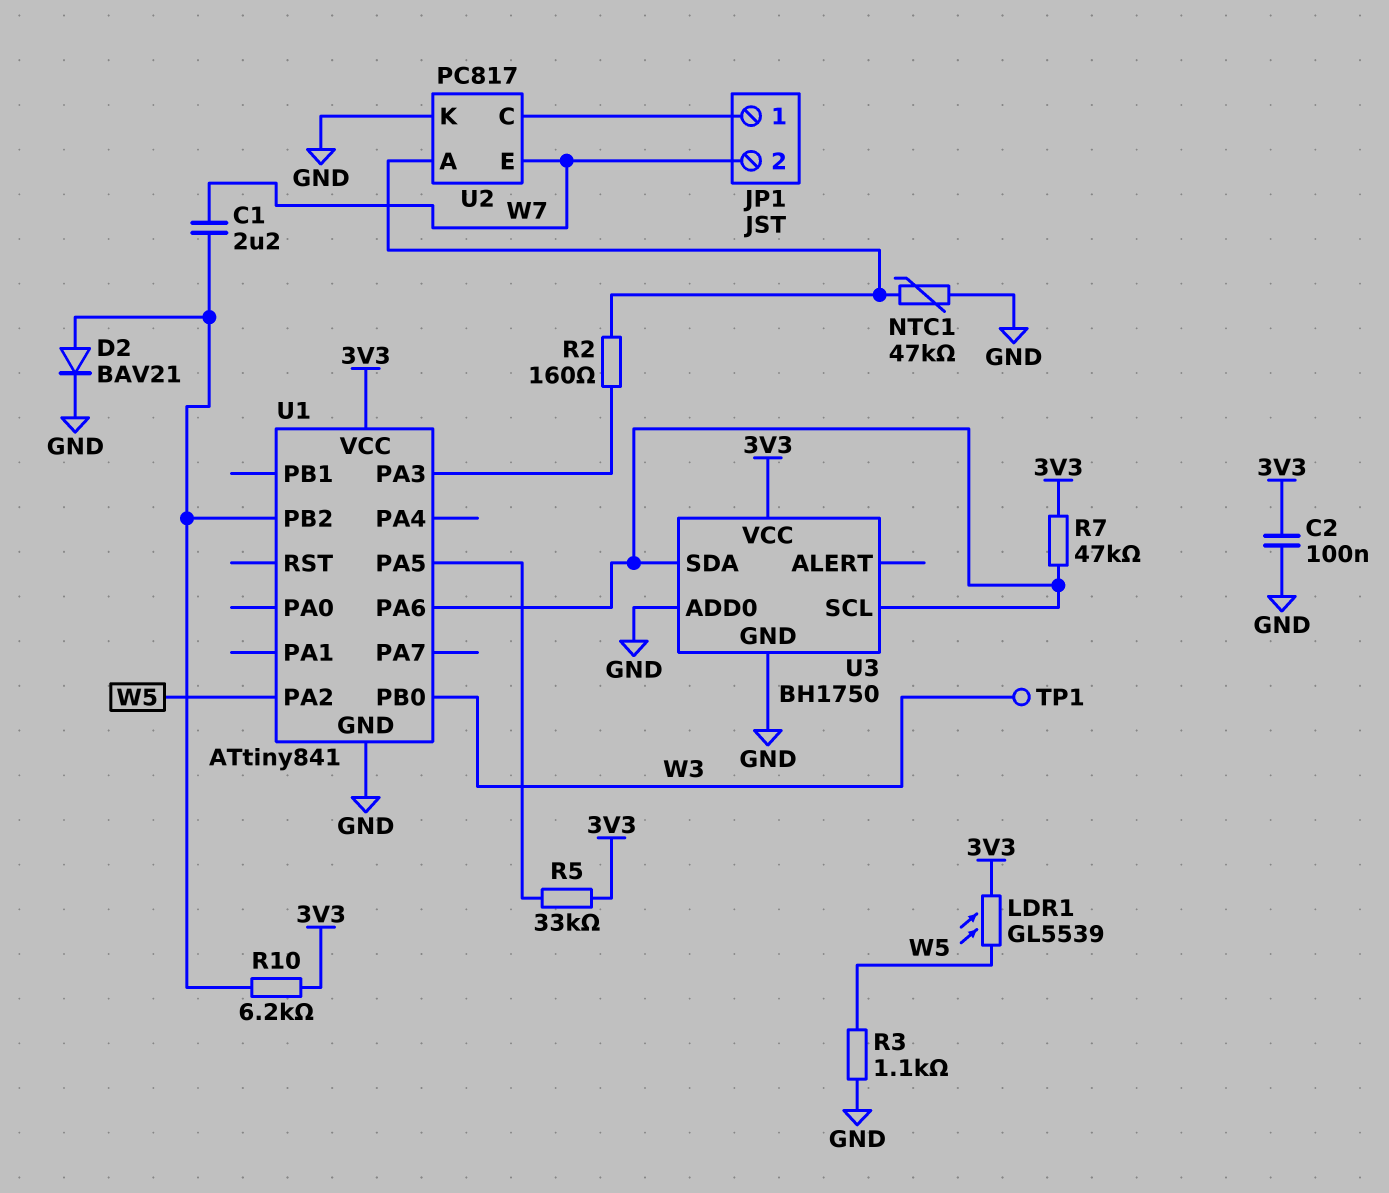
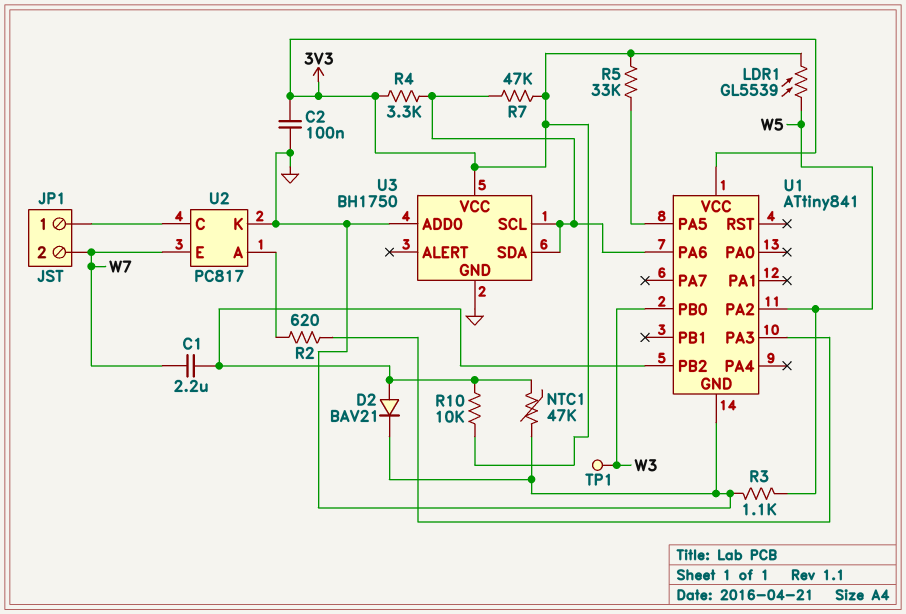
NTC1: 47k (GND, U2/A) -> 47k (GND, U1/PB2)
R2: 160 (U1/PA3, U2/A) -> 620 (U1/PA3, U2/A)
R4: none -> 3.3k (3V3, U1/PA6)
R10: 6.2k (3V3, U1/PB2) -> 10k (3V3, U1/PB2)

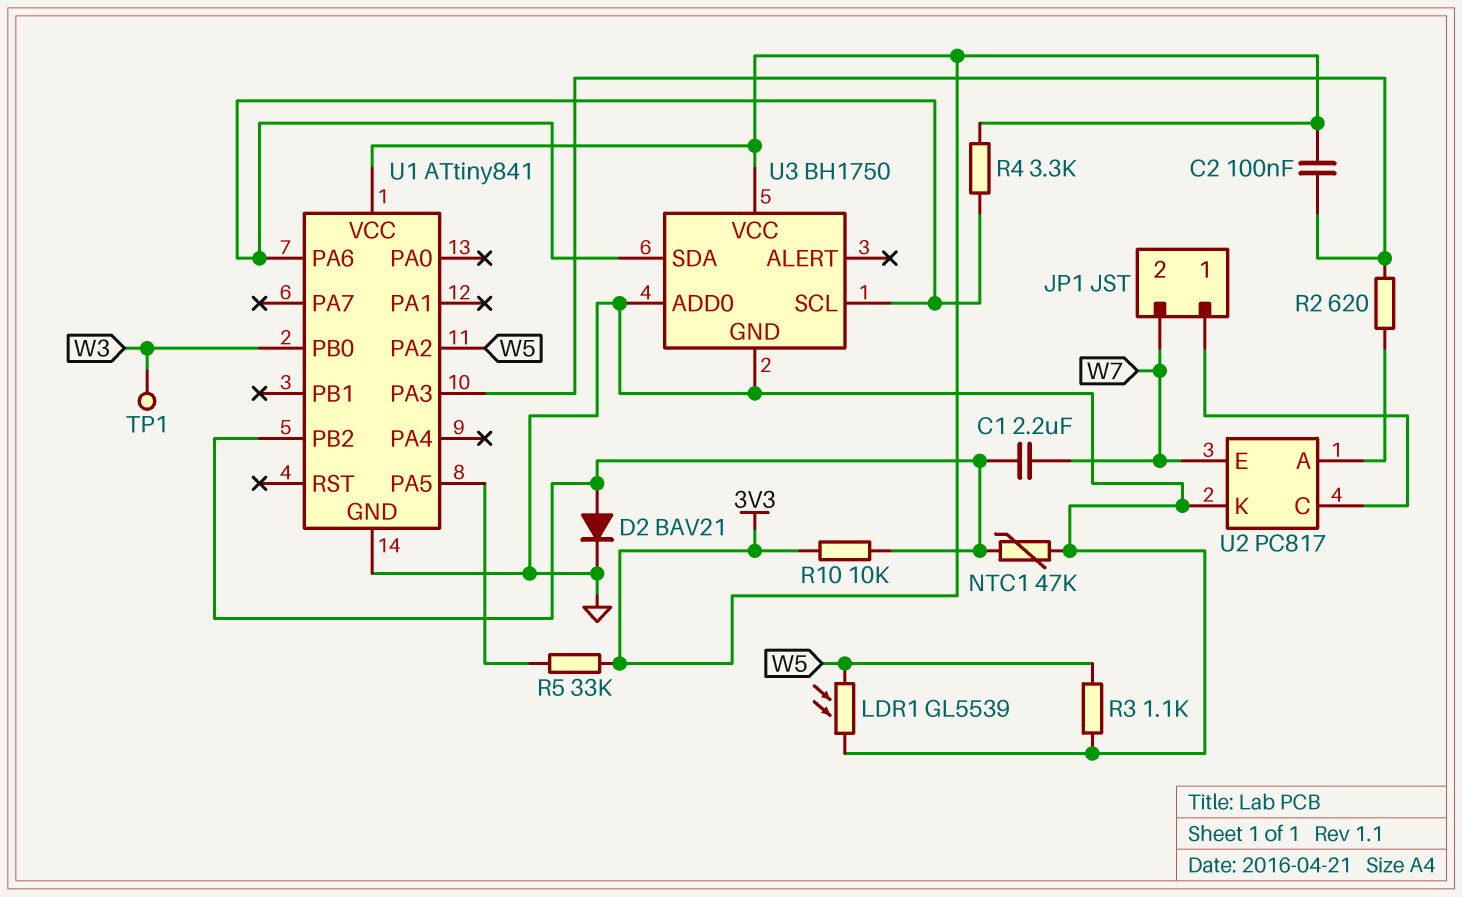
C2: 100nF (3V3, GND) -> 100nF (3V3, U1/PA3)
LDR1: GL5539 (3V3, W5) -> GL5539 (GND, W5)
R7: 47k (3V3, U1/PA6) -> none

